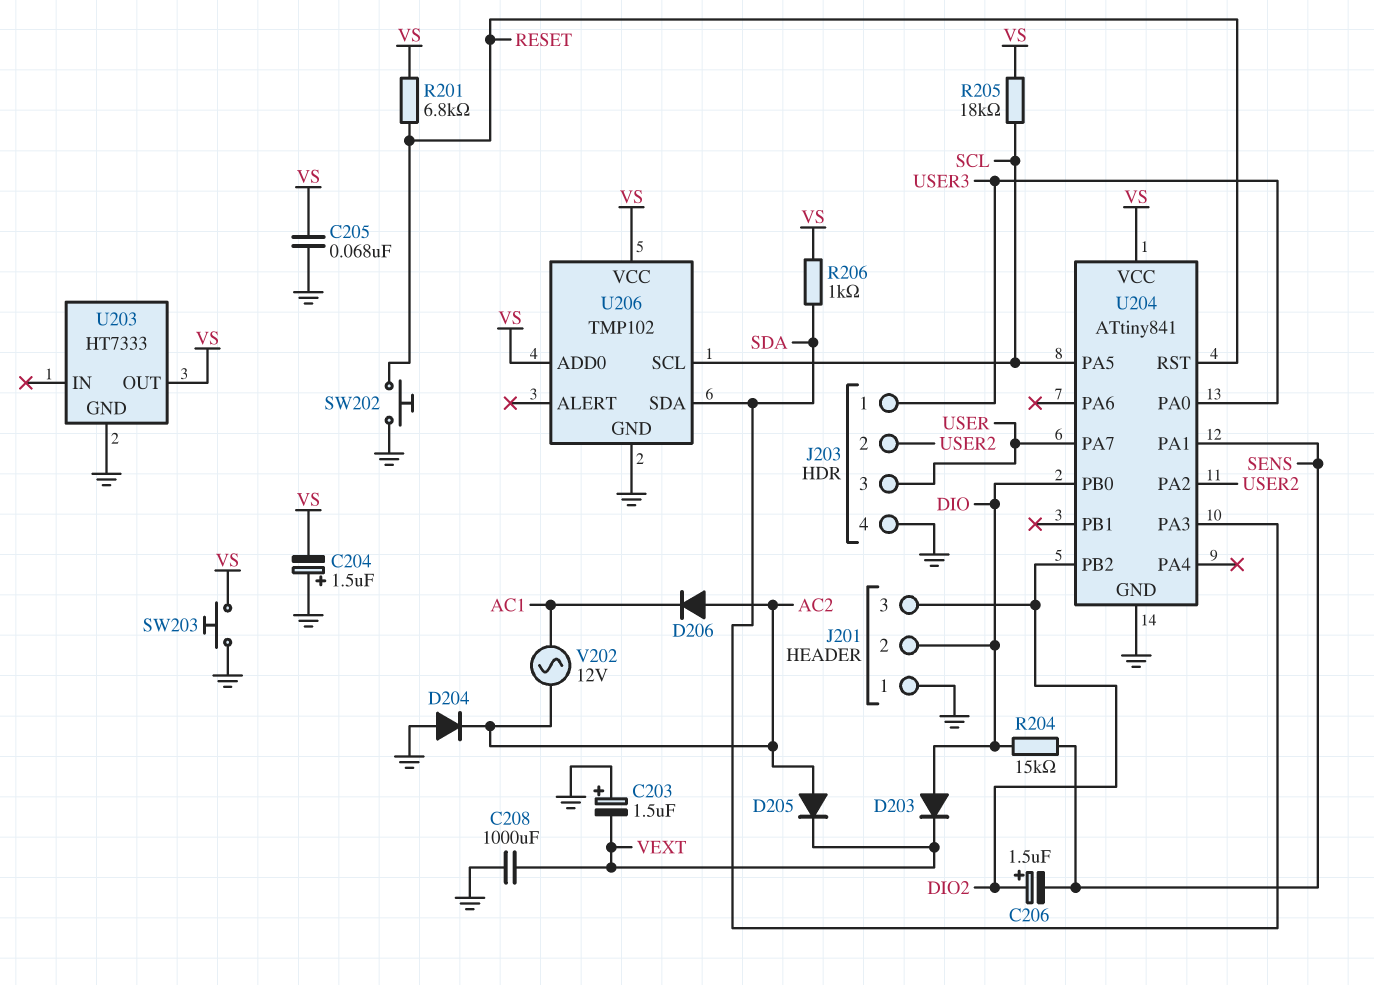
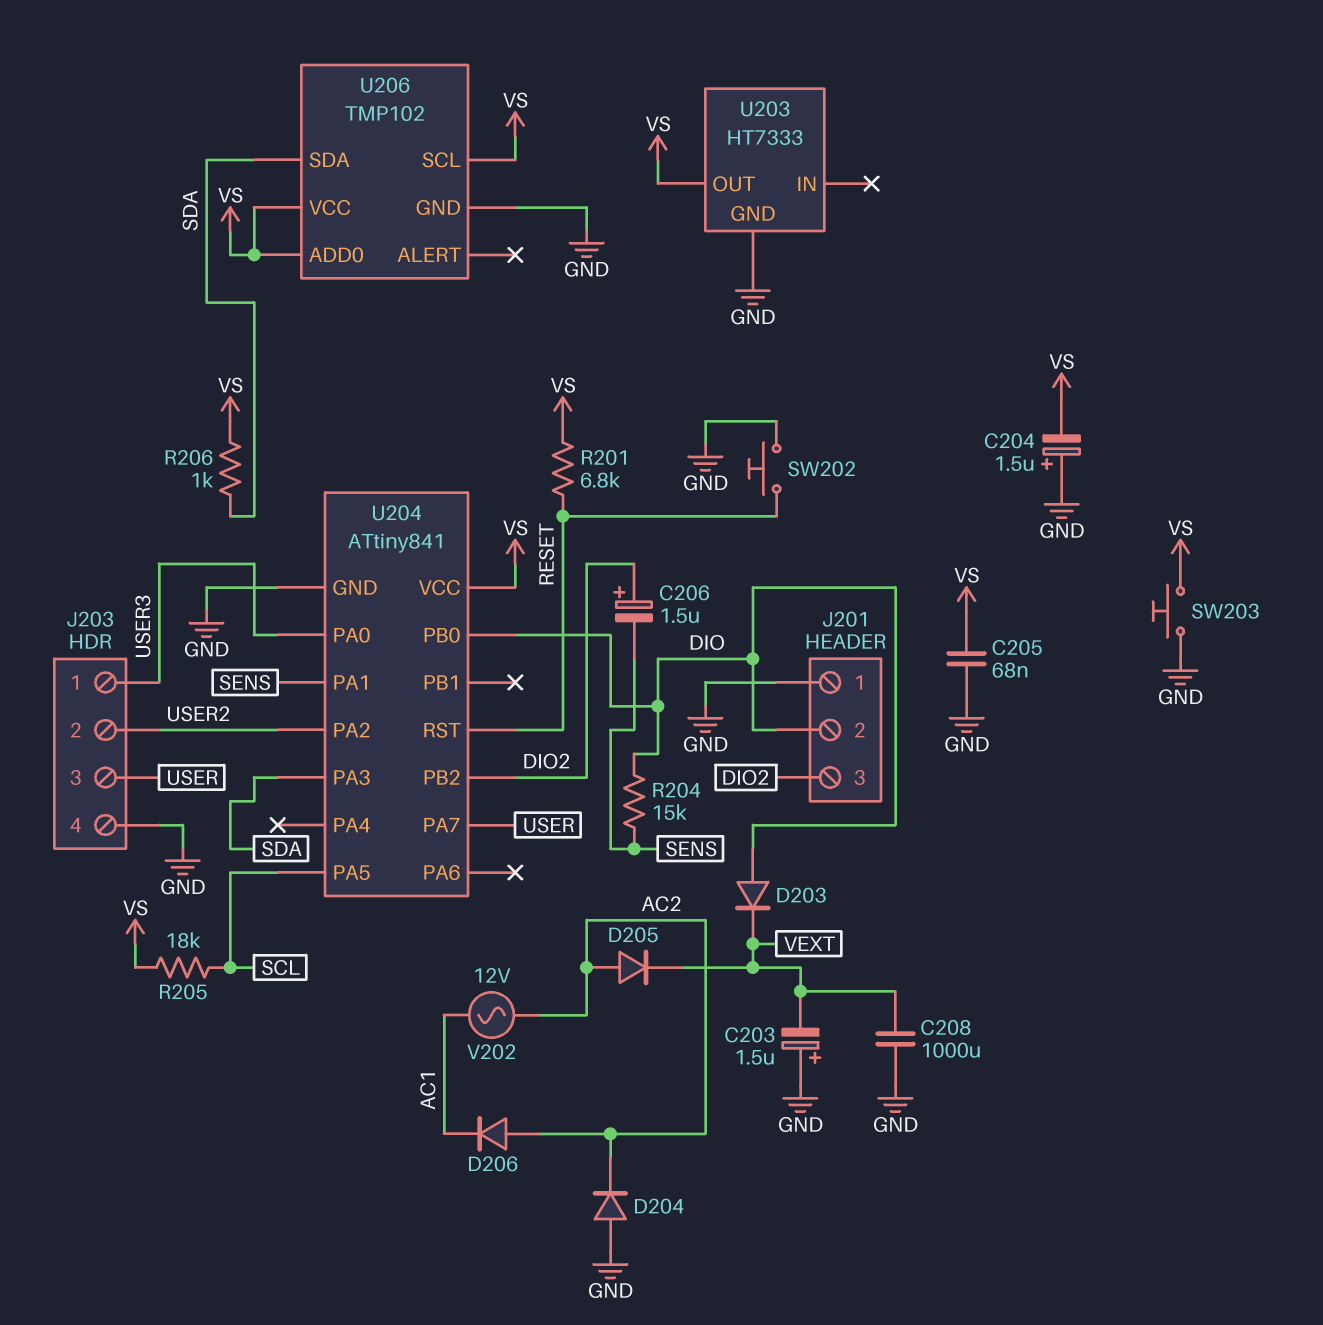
U206 pin SCL: SCL -> VS

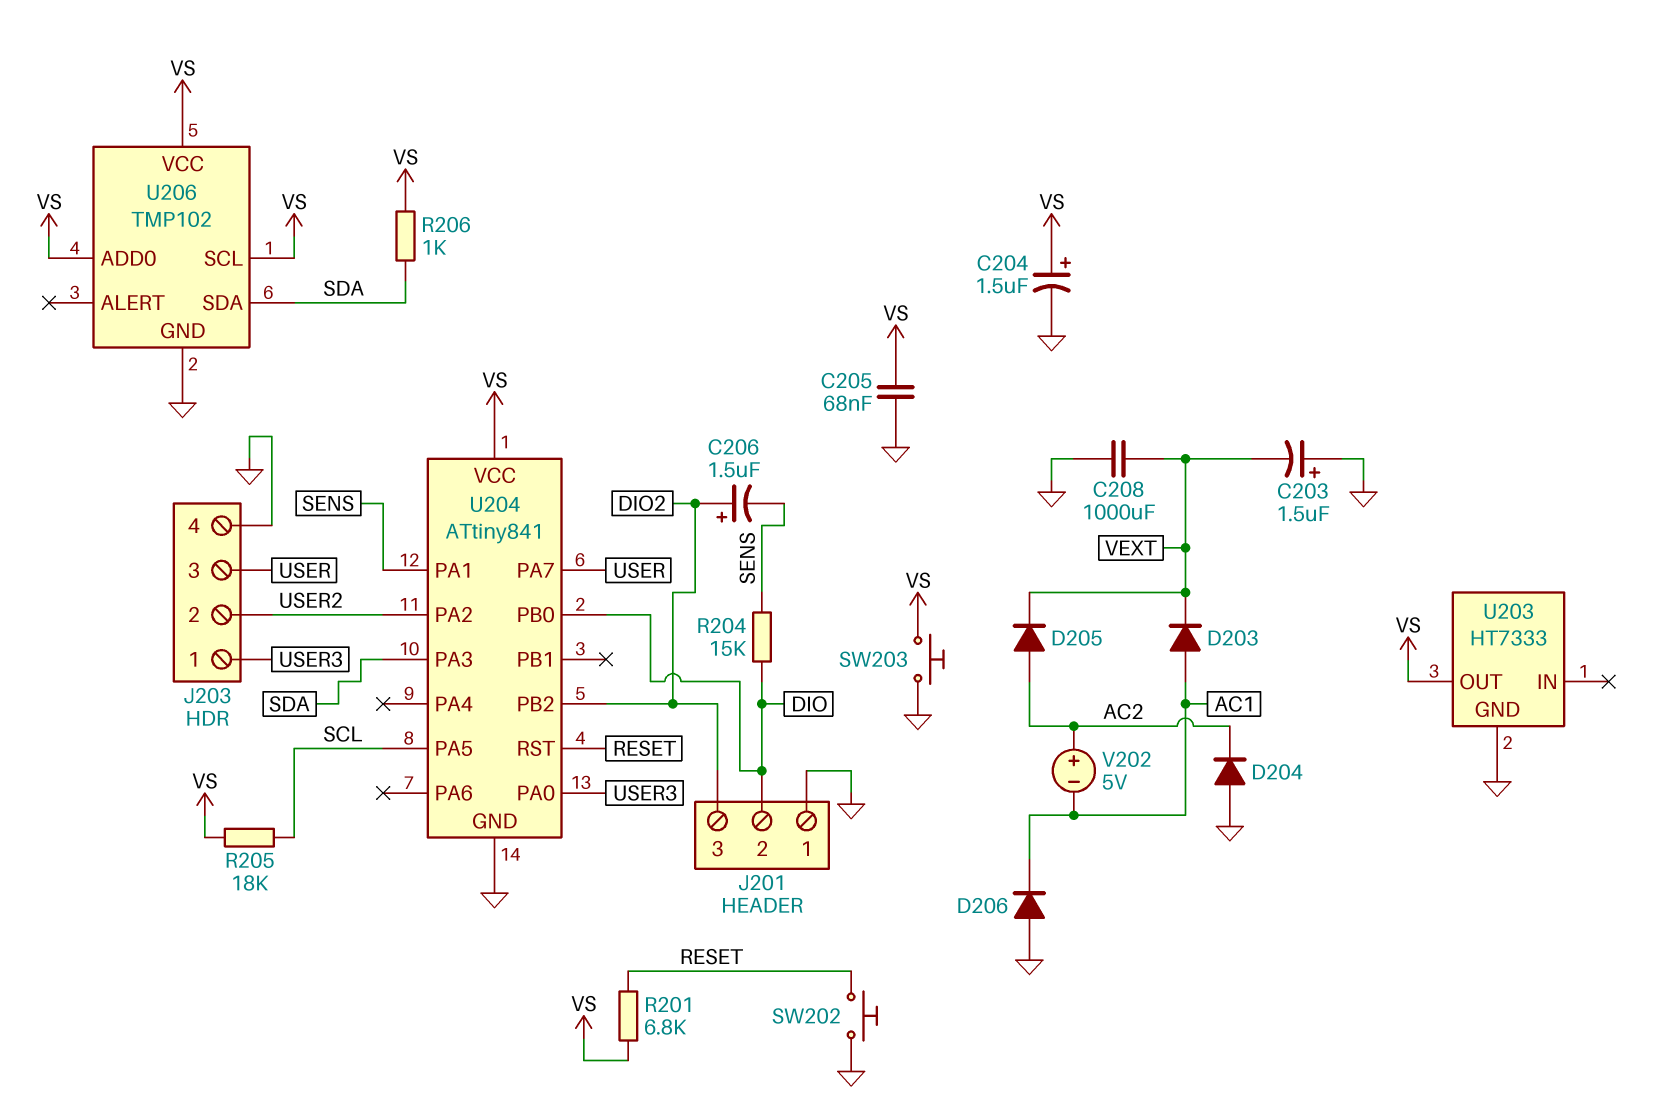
C204: 1.5uF (plus GND, minus VS) -> 1.5uF (plus VS, minus GND)
D203: diode (A DIO, K VEXT) -> diode (A AC1, K VEXT)
D206: diode (A AC2, K AC1) -> diode (A GND, K AC1)
V202: AC 12V (AC1, AC2) -> 5V (plus AC2, minus AC1)

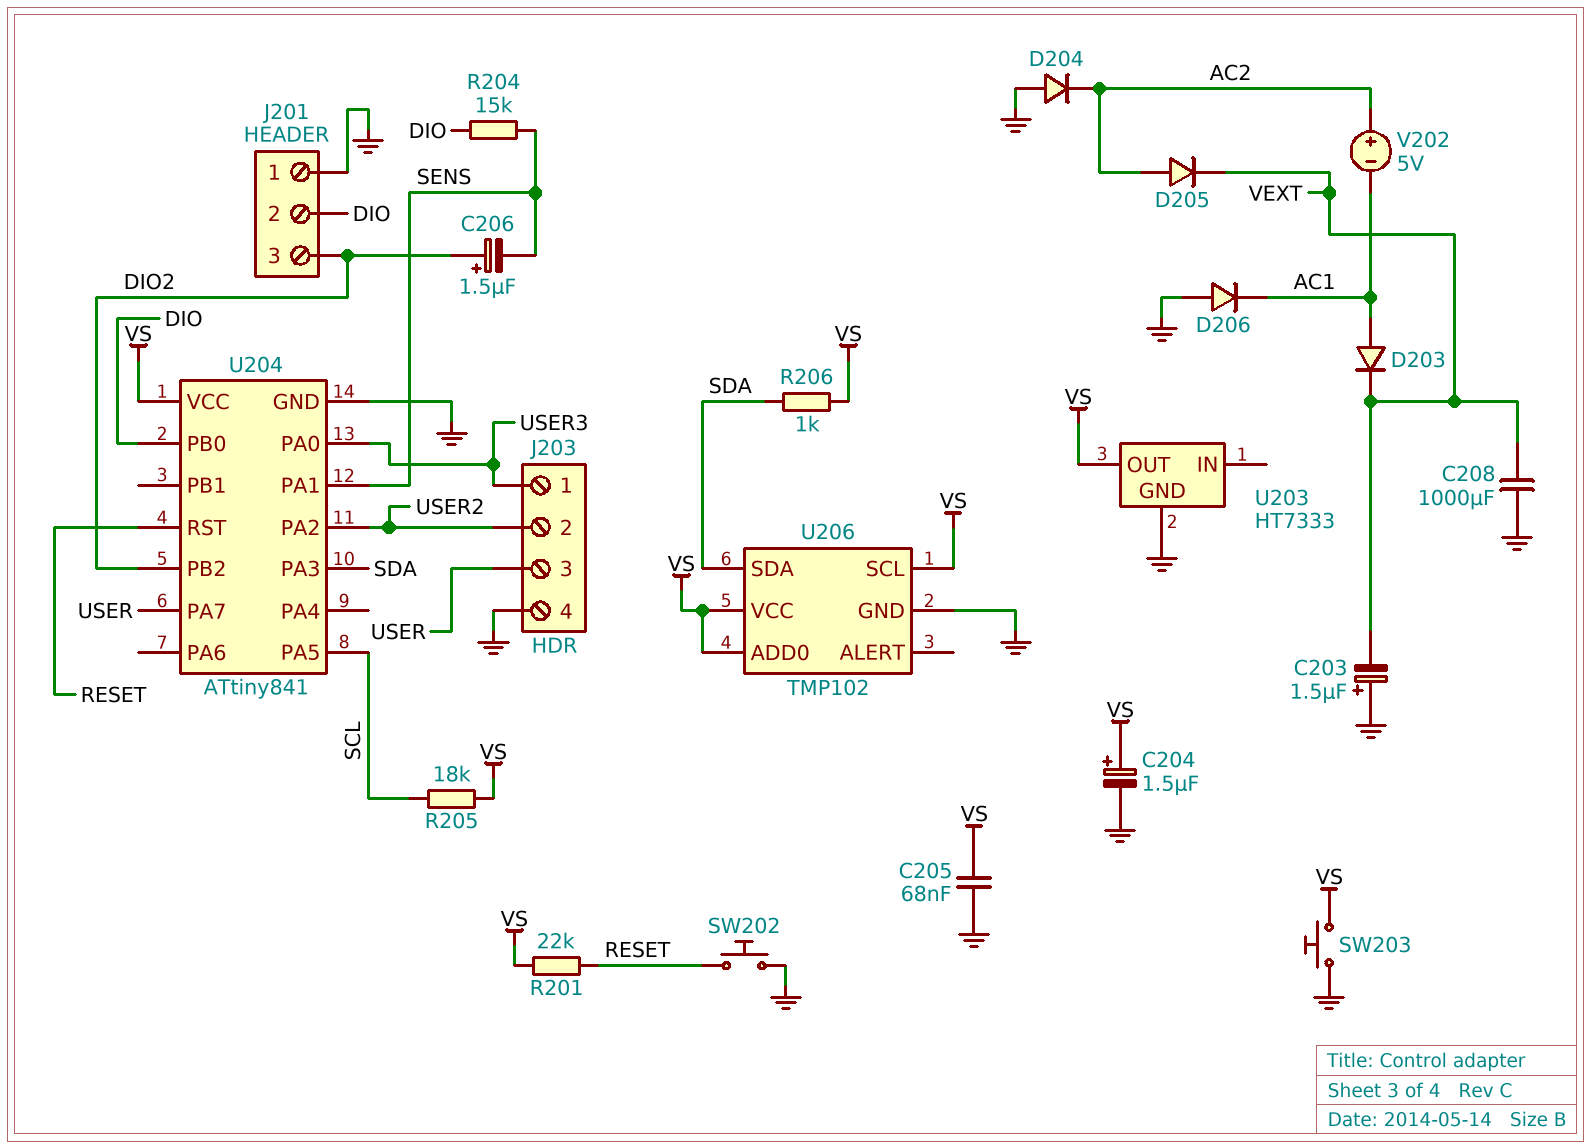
R201: 6.8k (RESET, VS) -> 22k (RESET, VS)

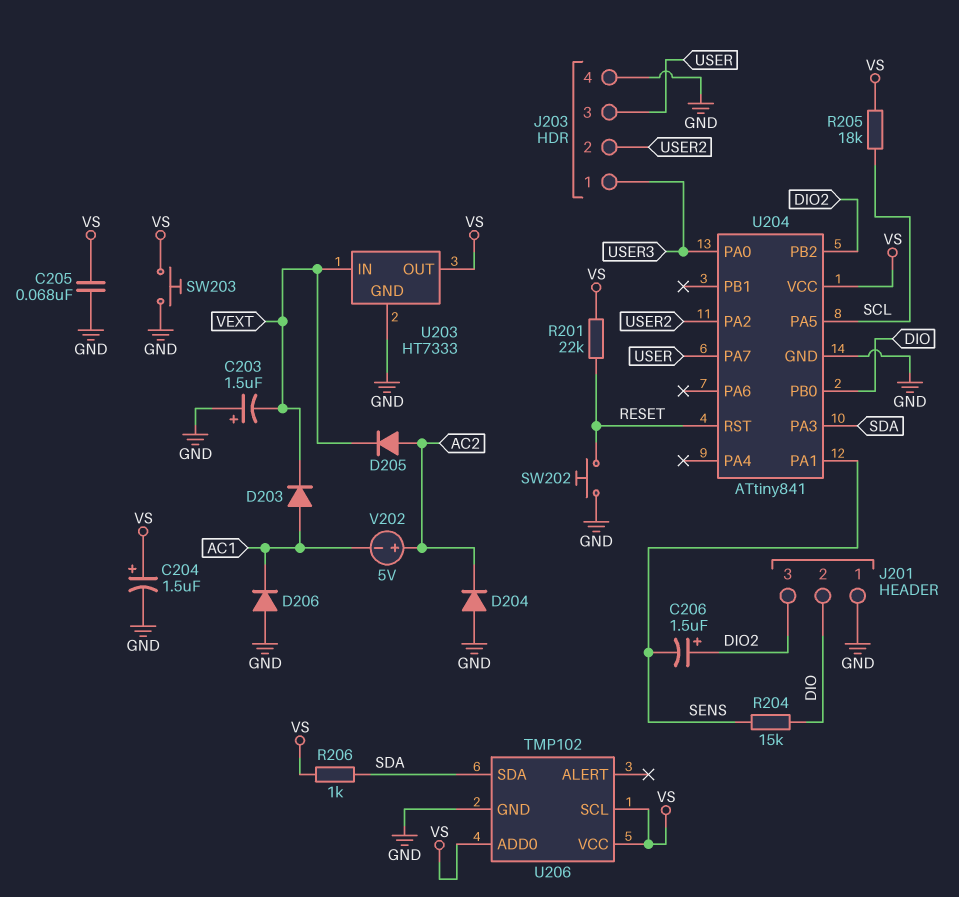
C208: 1000uF (GND, VEXT) -> none
U203 pin IN: none -> VEXT

